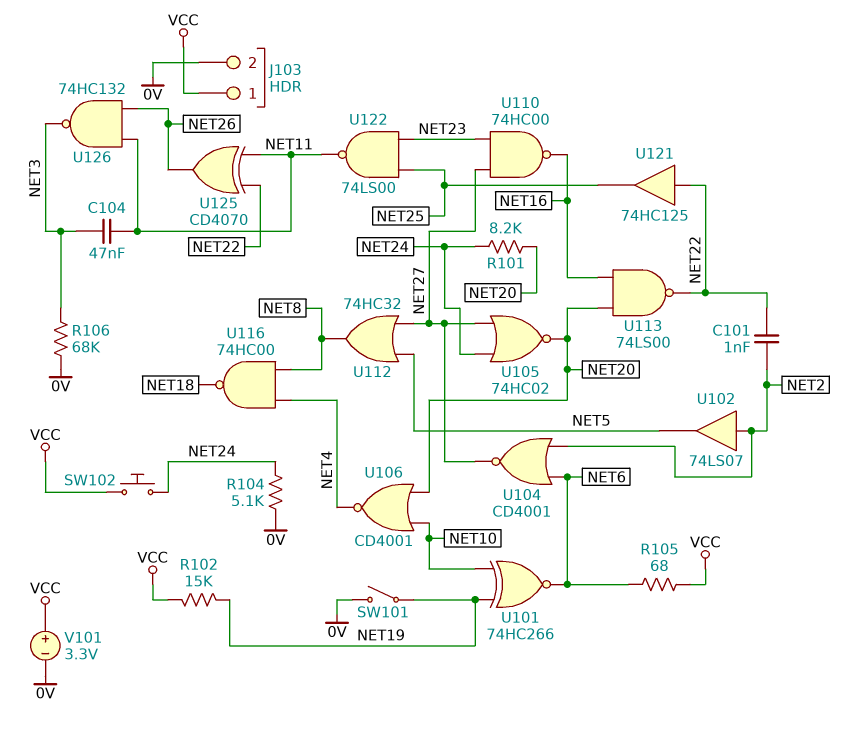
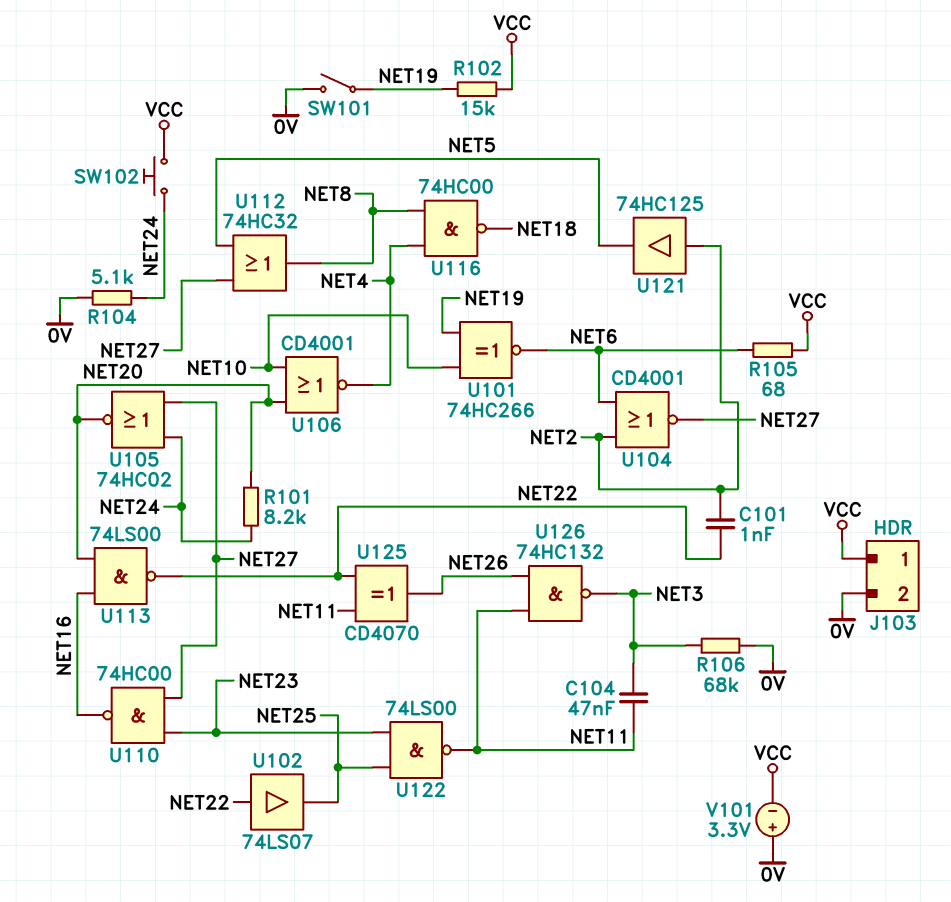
U102: buffer 74LS07 (in NET2, out NET5) -> buffer 74LS07 (in NET22, out NET25)
U121: buffer 74HC125 (in NET22, out NET25) -> buffer 74HC125 (in NET2, out NET5)
V101: 3.3V (plus VCC, minus 0V) -> 3.3V (plus 0V, minus VCC)

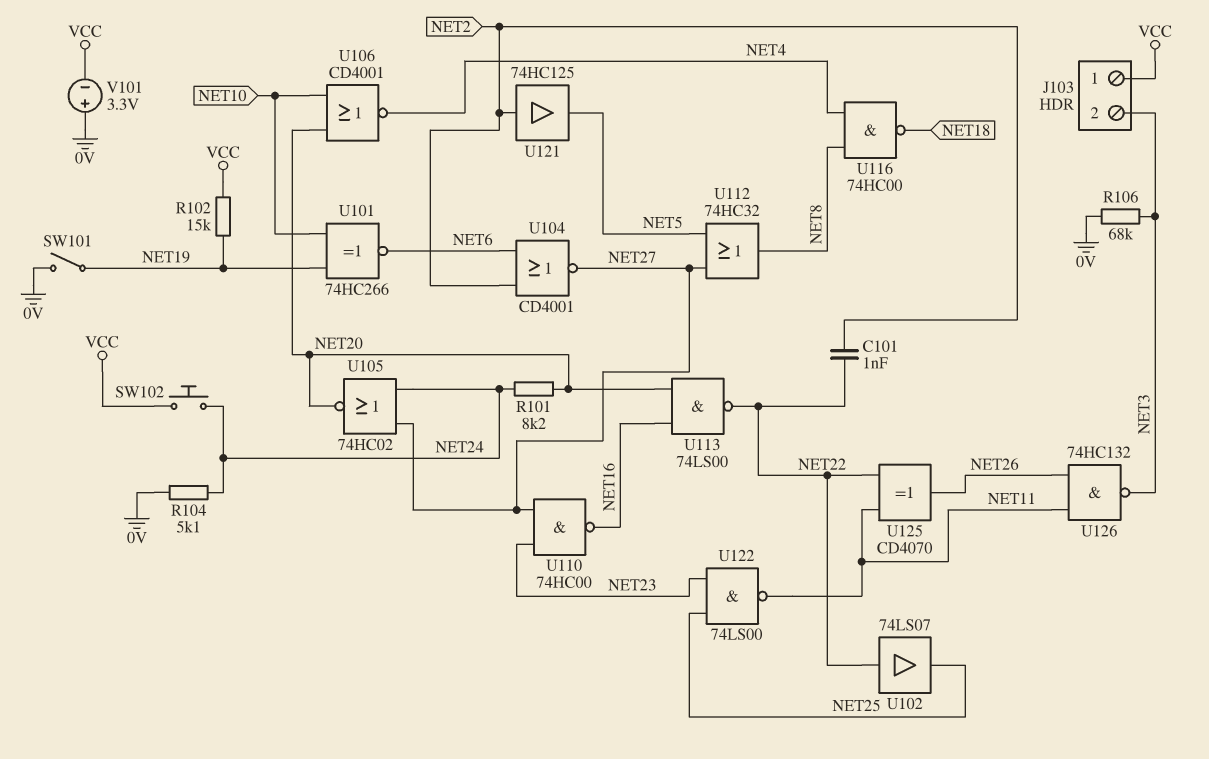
C104: 47nF (NET3, NET11) -> none
J103 pin 2: 0V -> NET3
R105: 68 (NET6, VCC) -> none

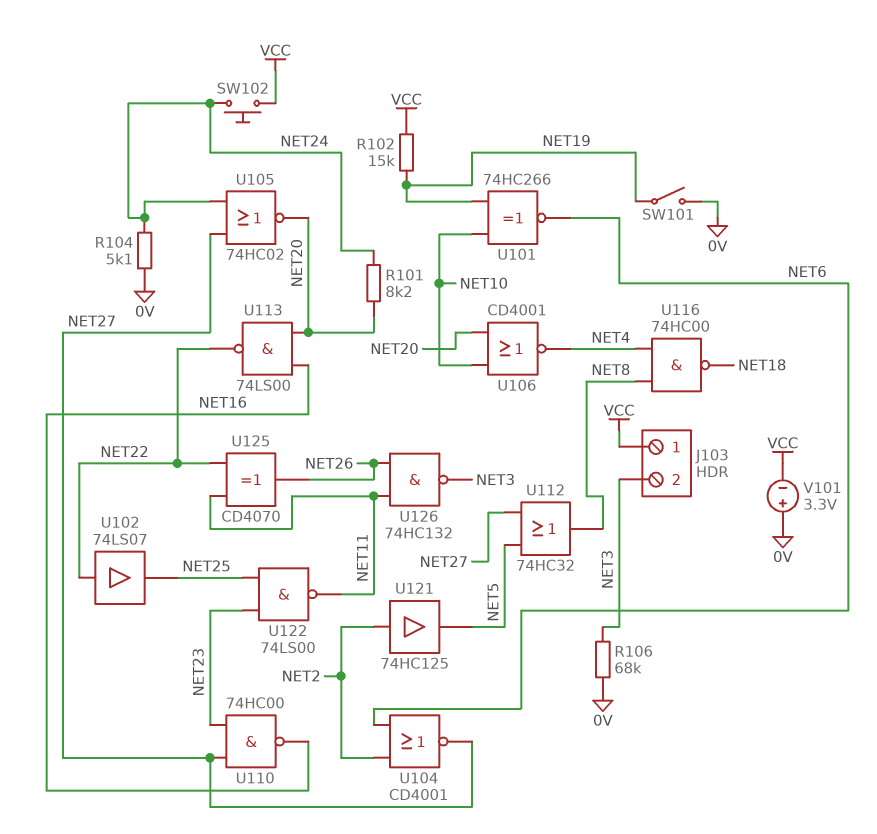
C101: 1nF (NET2, NET22) -> none

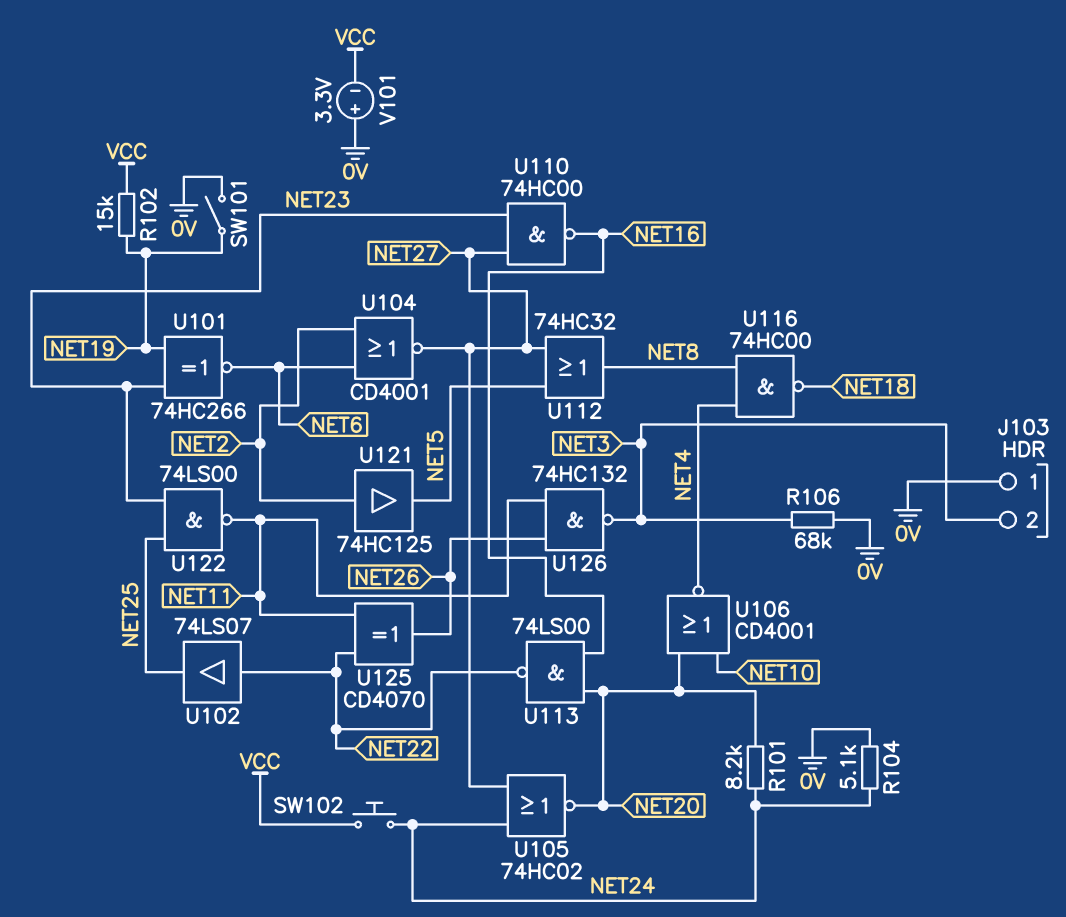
J103 pin 1: VCC -> 0V
U101: XNOR 74HC266 (in NET10, in NET19, out NET6) -> XNOR 74HC266 (in NET19, in NET23, out NET6)

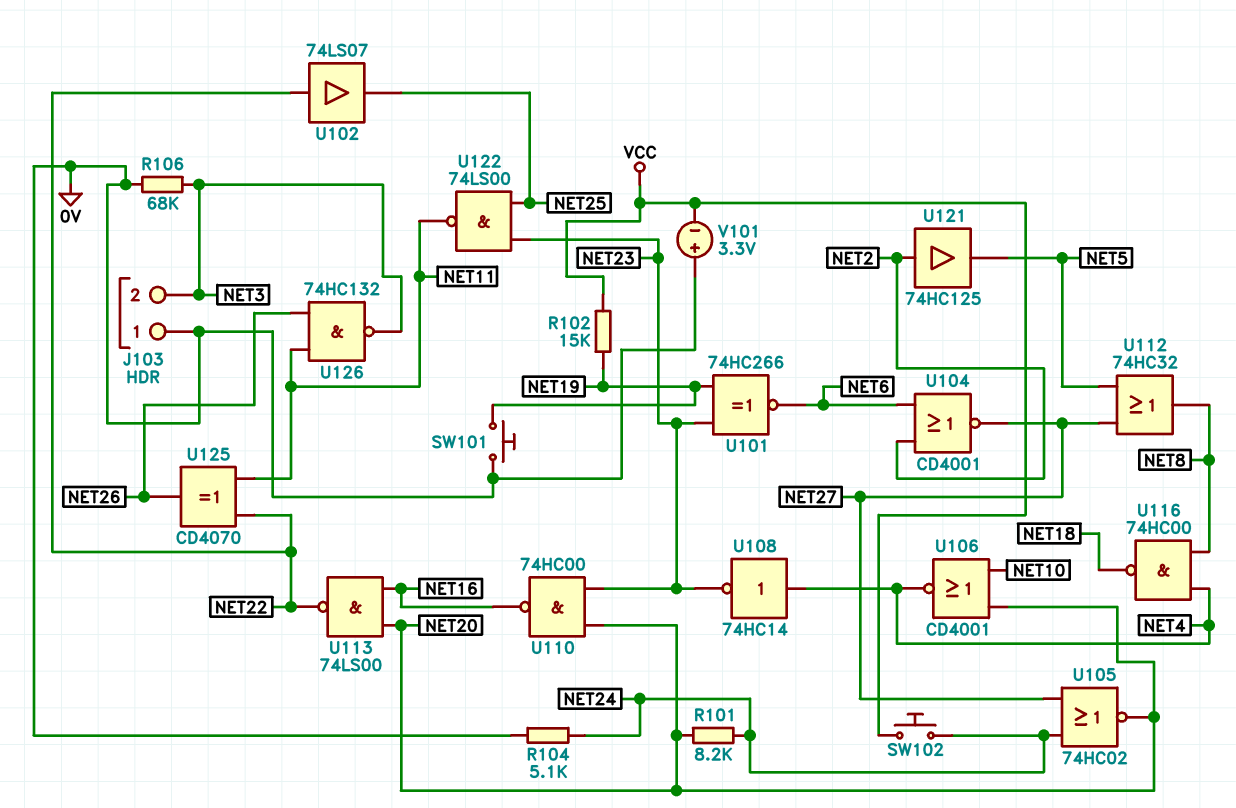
SW101: switch (0V, NET19) -> button (0V, NET19)
U108: none -> NOT 74HC14 (in NET4, out NET23)
U110: NAND 74HC00 (in NET23, in NET27, out NET16) -> NAND 74HC00 (in NET20, in NET23, out NET16)

